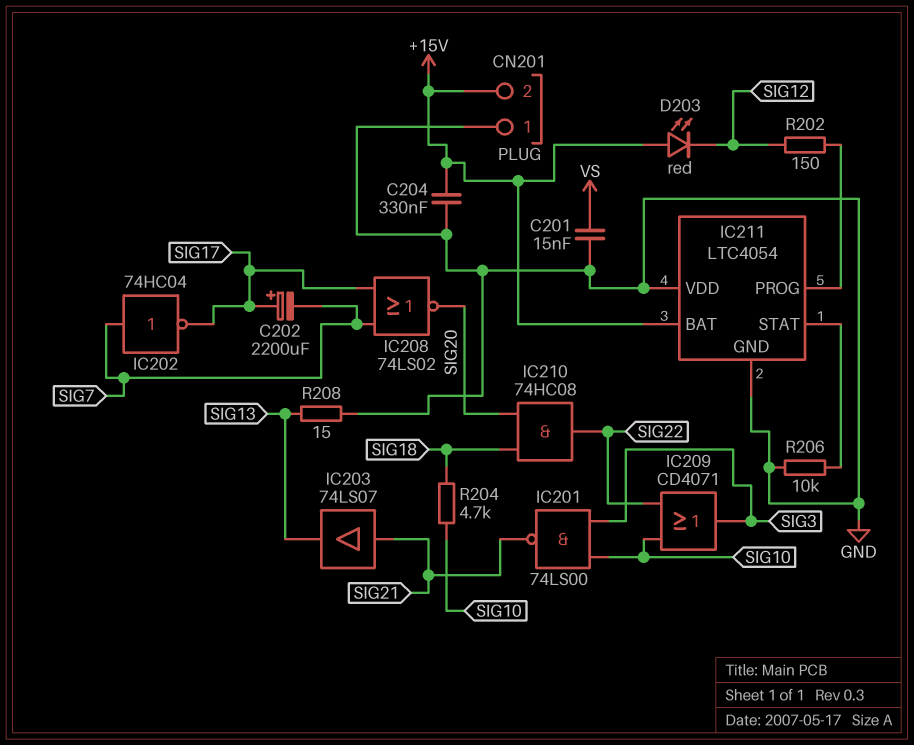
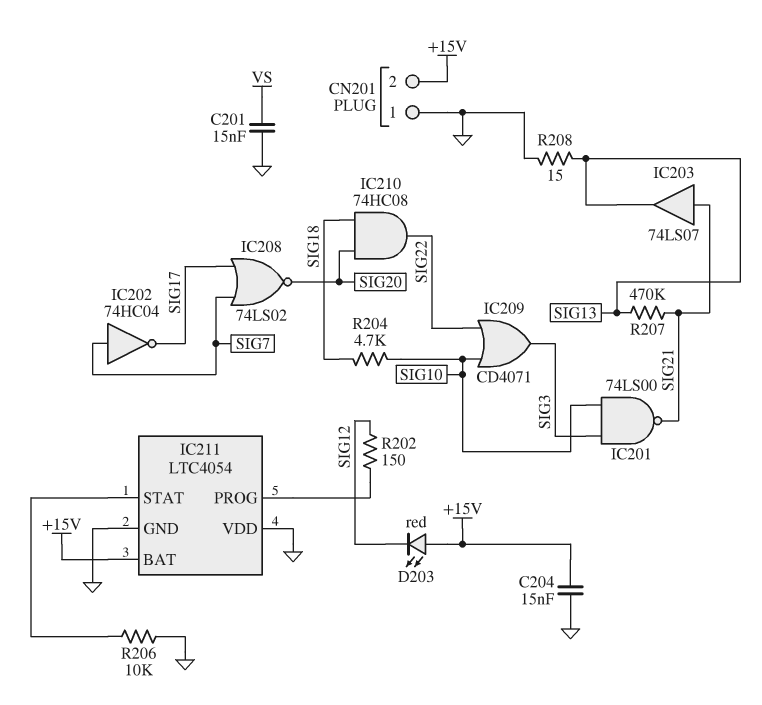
C202: 2200uF (plus SIG17, minus SIG7) -> none
C204: 330nF (+15V, GND) -> 15nF (+15V, GND)
R207: none -> 470k (SIG13, SIG21)

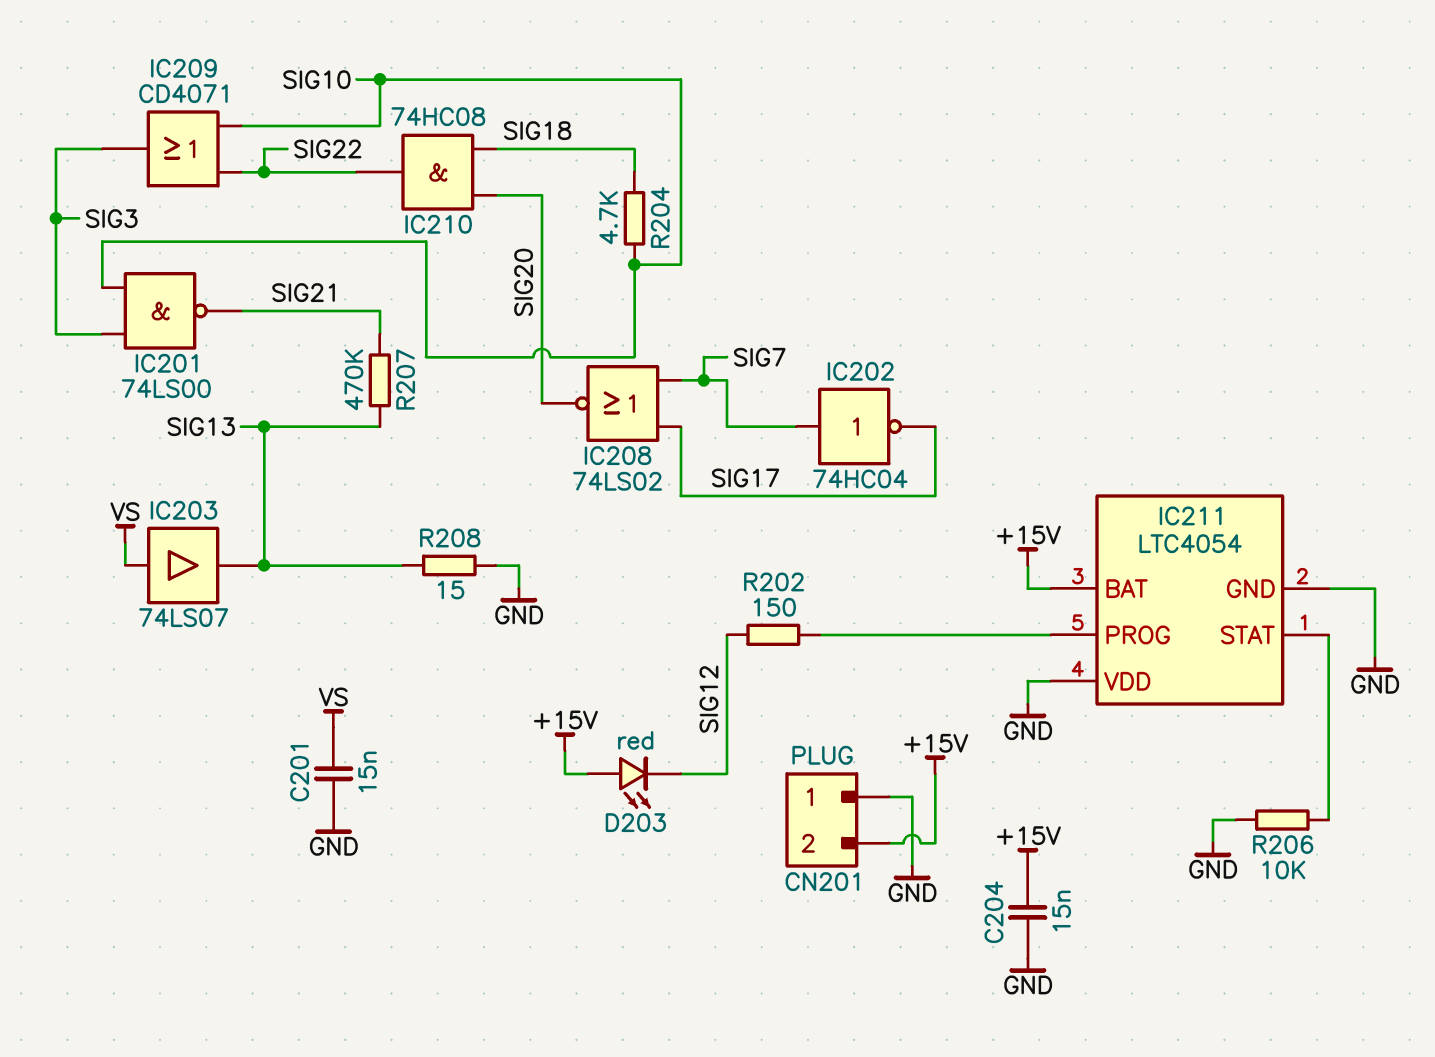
IC203: buffer 74LS07 (in SIG21, out SIG13) -> buffer 74LS07 (in VS, out SIG13)

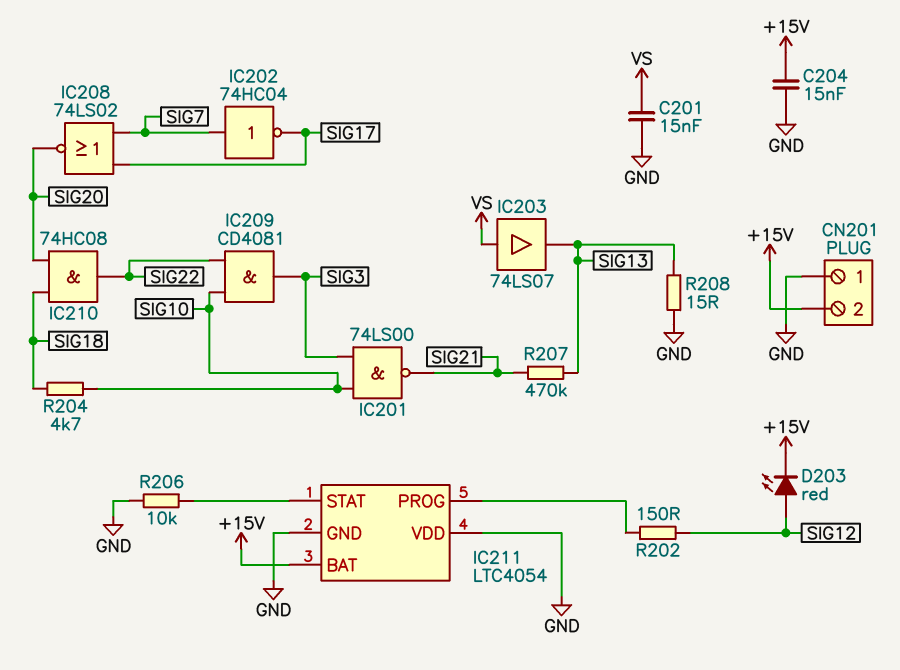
D203: LED red (A +15V, K SIG12) -> LED red (A SIG12, K +15V)
IC209: OR CD4071 (in SIG10, in SIG22, out SIG3) -> AND CD4081 (in SIG10, in SIG22, out SIG3)

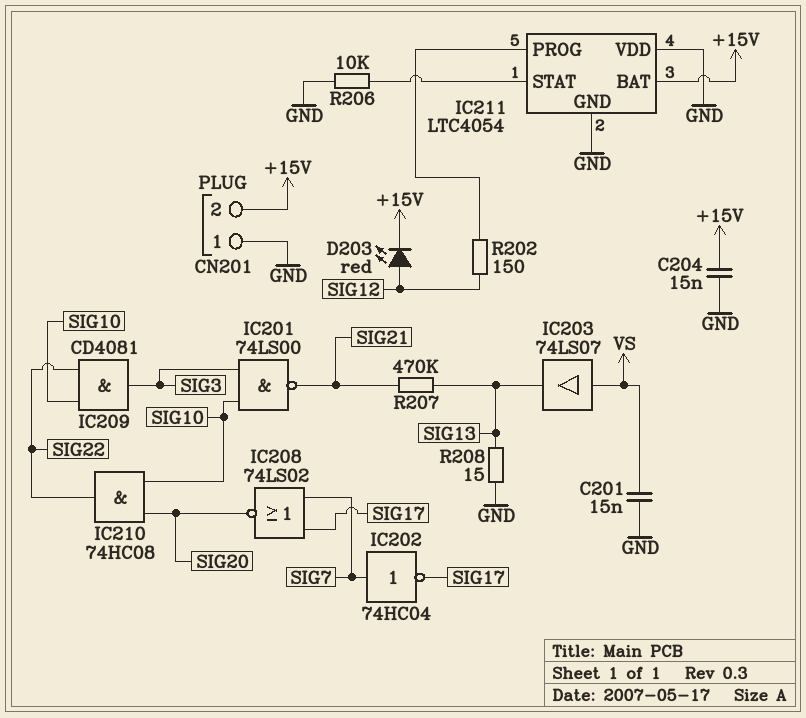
IC210: AND 74HC08 (in SIG18, in SIG20, out SIG22) -> AND 74HC08 (in SIG10, in SIG20, out SIG22)
R204: 4.7k (SIG10, SIG18) -> none

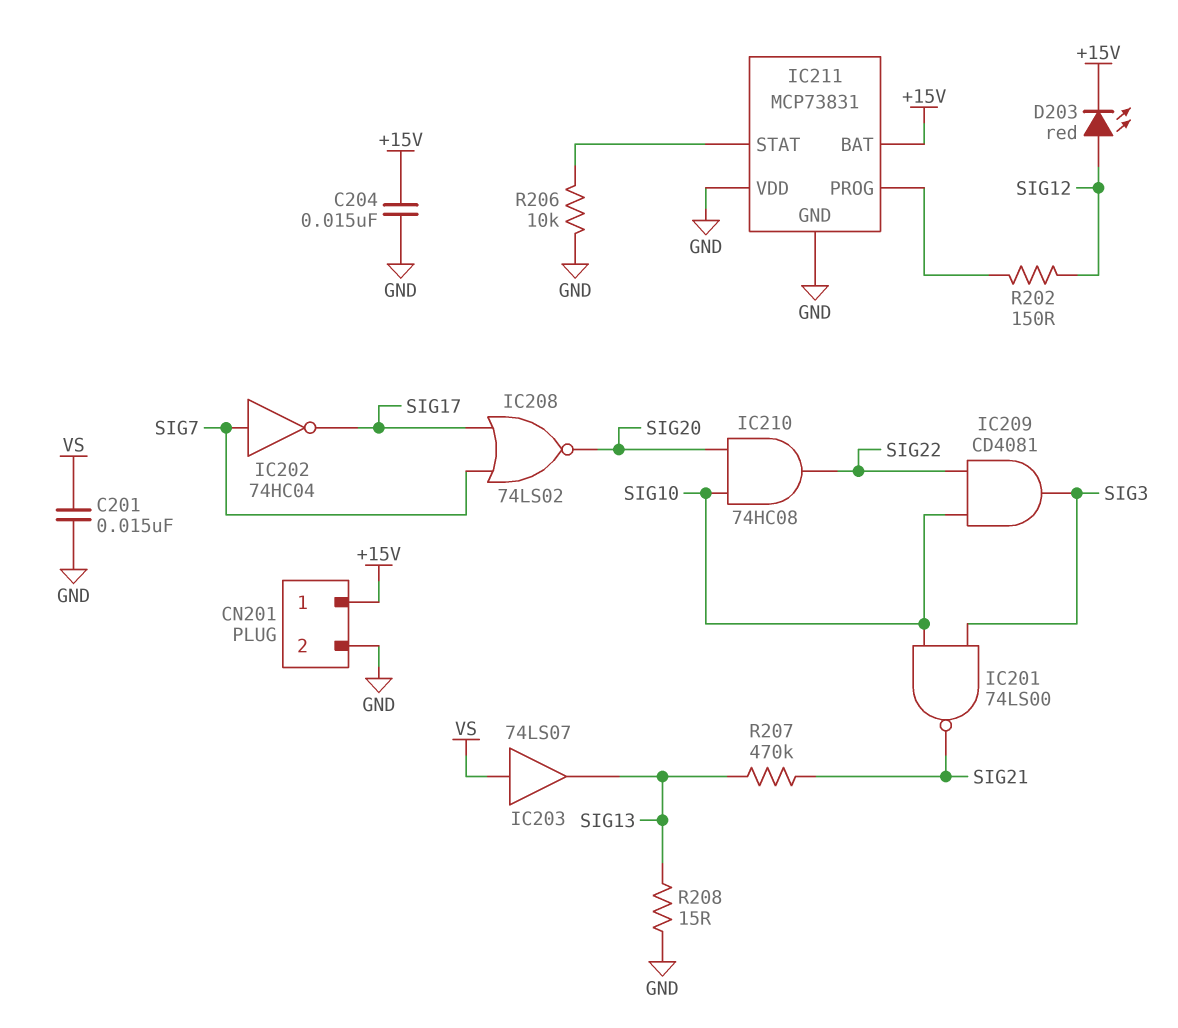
CN201 pin 1: GND -> +15V
CN201 pin 2: +15V -> GND
IC211: LTC4054 -> MCP73831

